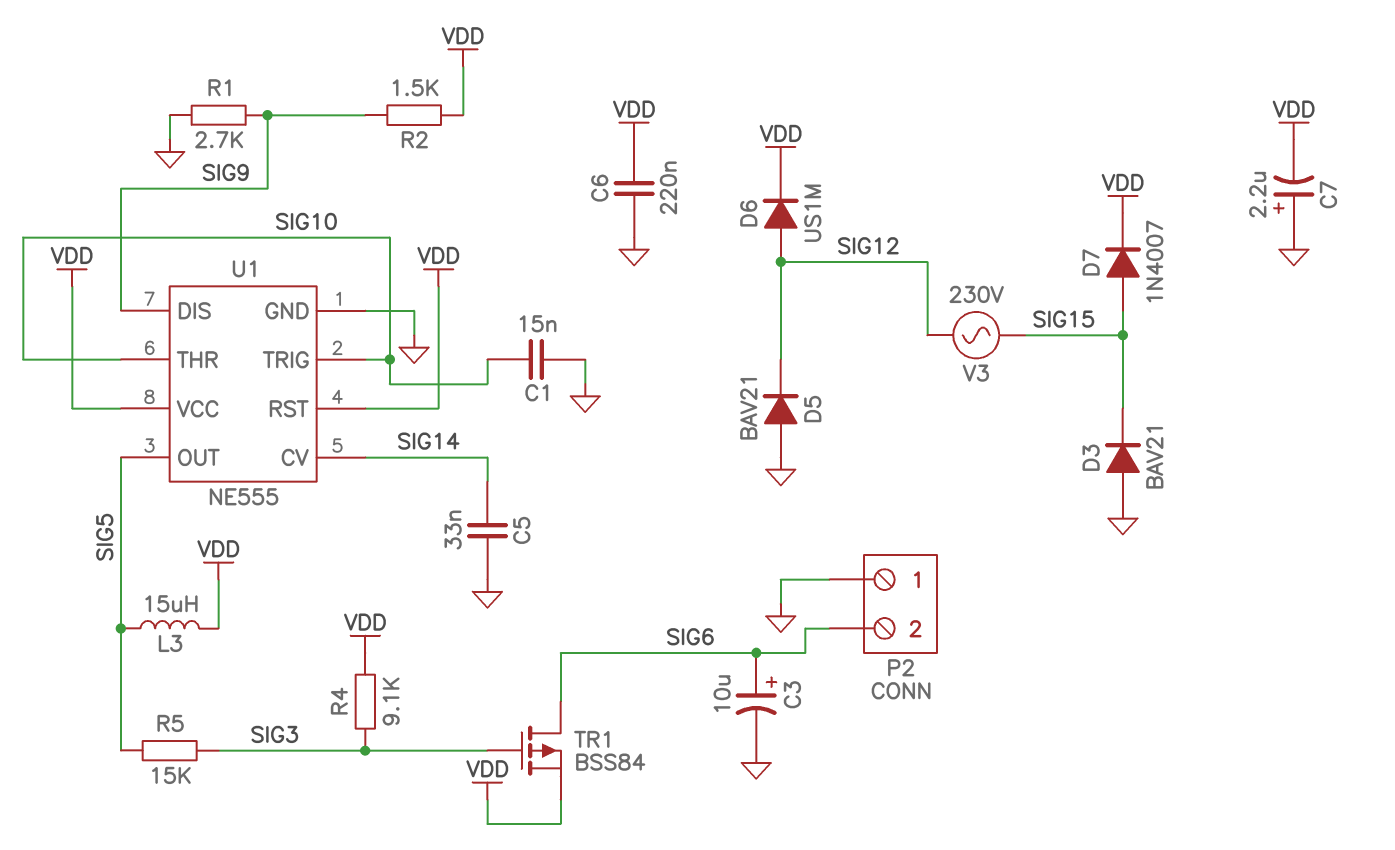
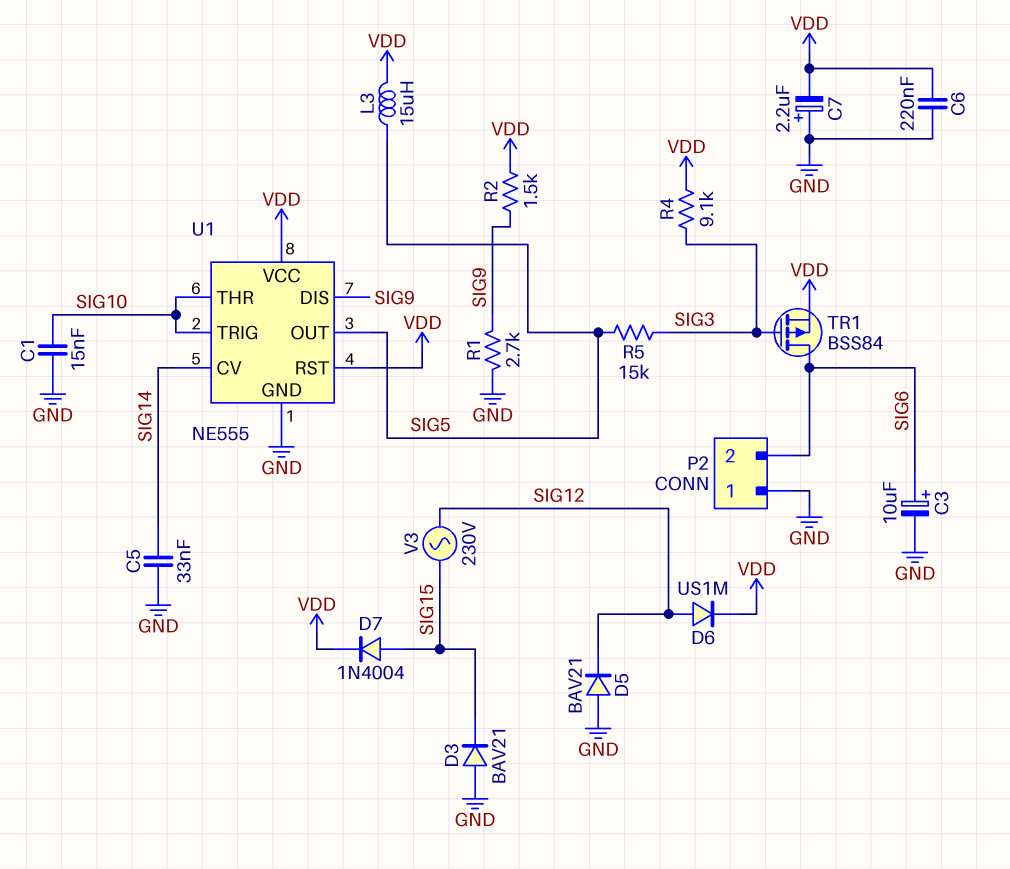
D7: diode 1N4007 (A SIG15, K VDD) -> diode 1N4004 (A SIG15, K VDD)

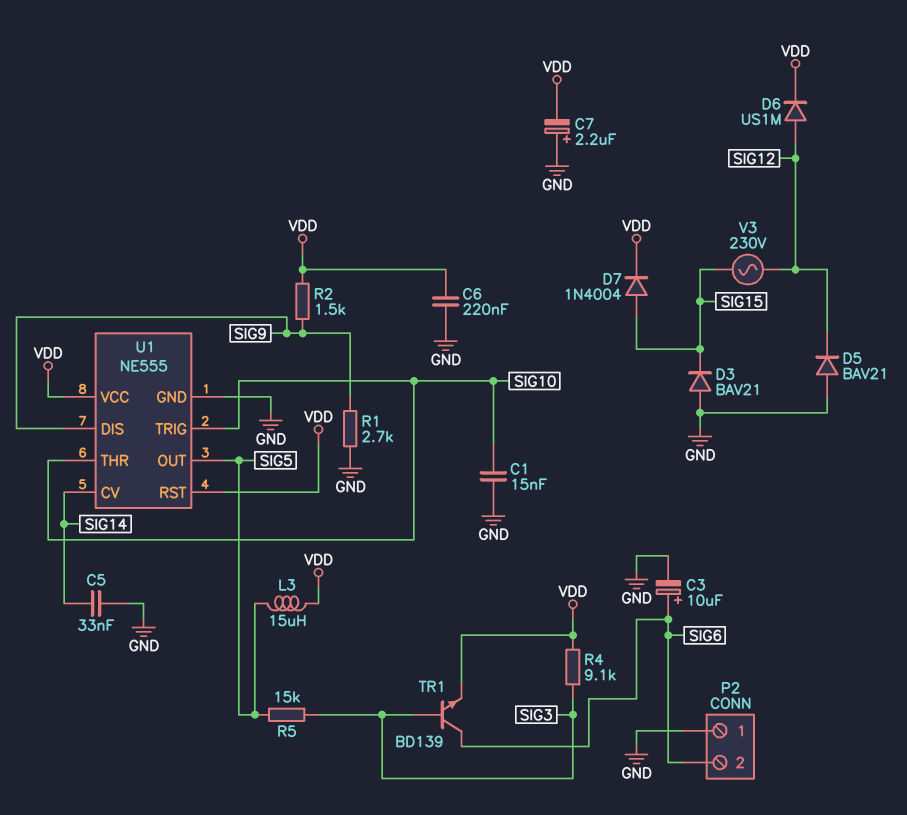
TR1: PMOS BSS84 (G SIG3, D SIG6, S VDD) -> NPN BD139 (B SIG3, C SIG6, E VDD)

